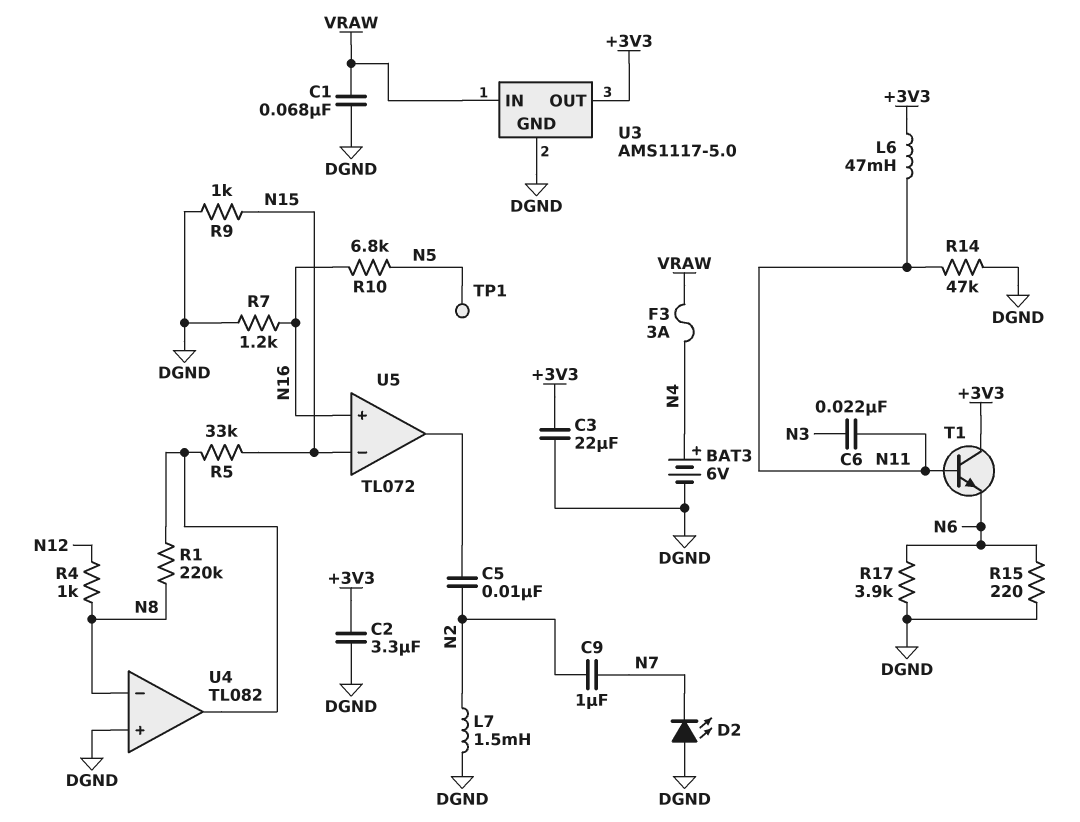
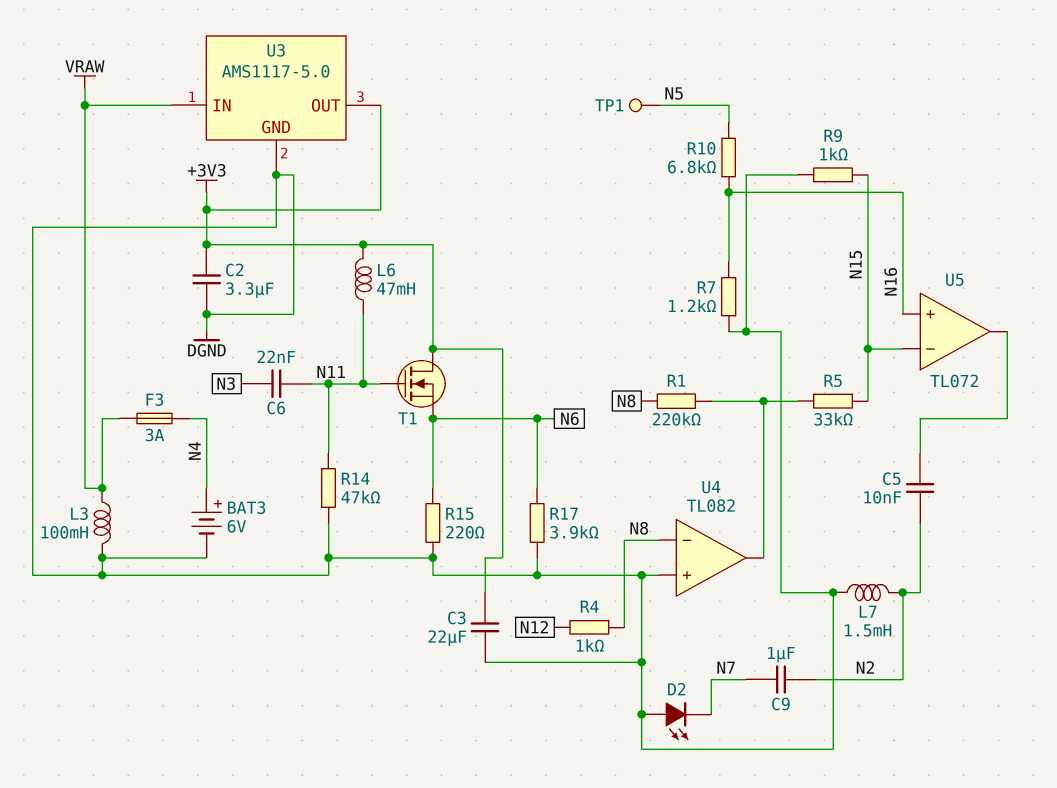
C1: 68nF (DGND, VRAW) -> none
L3: none -> 100mH (DGND, VRAW)
T1: NPN (B N11, C +3V3, E N6) -> NMOS (G N11, D +3V3, S N6)

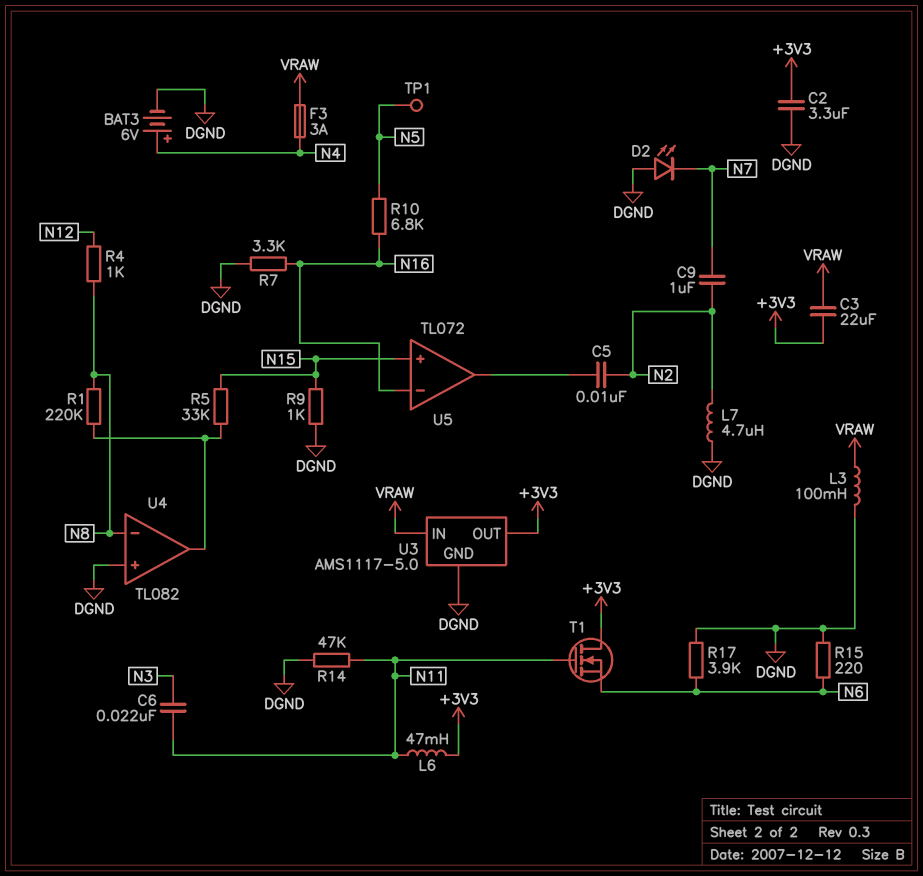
C3: 22uF (+3V3, DGND) -> 22uF (+3V3, VRAW)
L7: 1.5mH (DGND, N2) -> 4.7uH (DGND, N2)
R7: 1.2k (DGND, N16) -> 3.3k (DGND, N16)
U5 pin in+: N16 -> N15
U5 pin in-: N15 -> N16

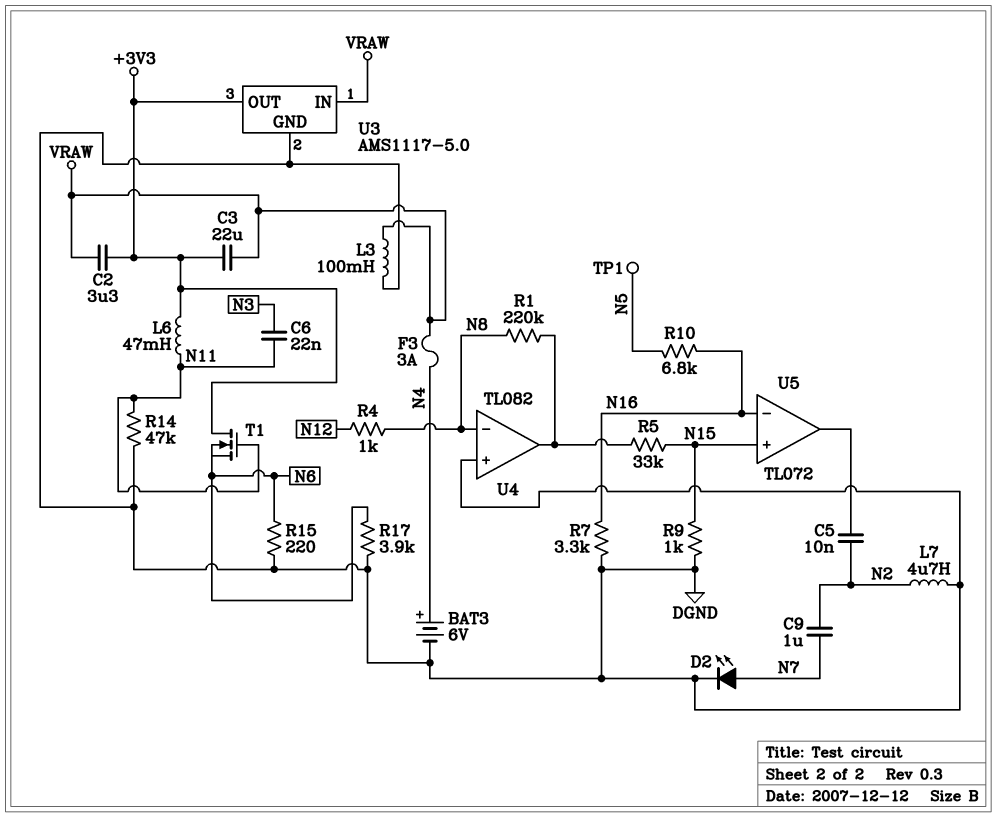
C2: 3.3uF (+3V3, DGND) -> 3.3uF (+3V3, VRAW)
D2: LED (A DGND, K N7) -> LED (A N7, K DGND)

